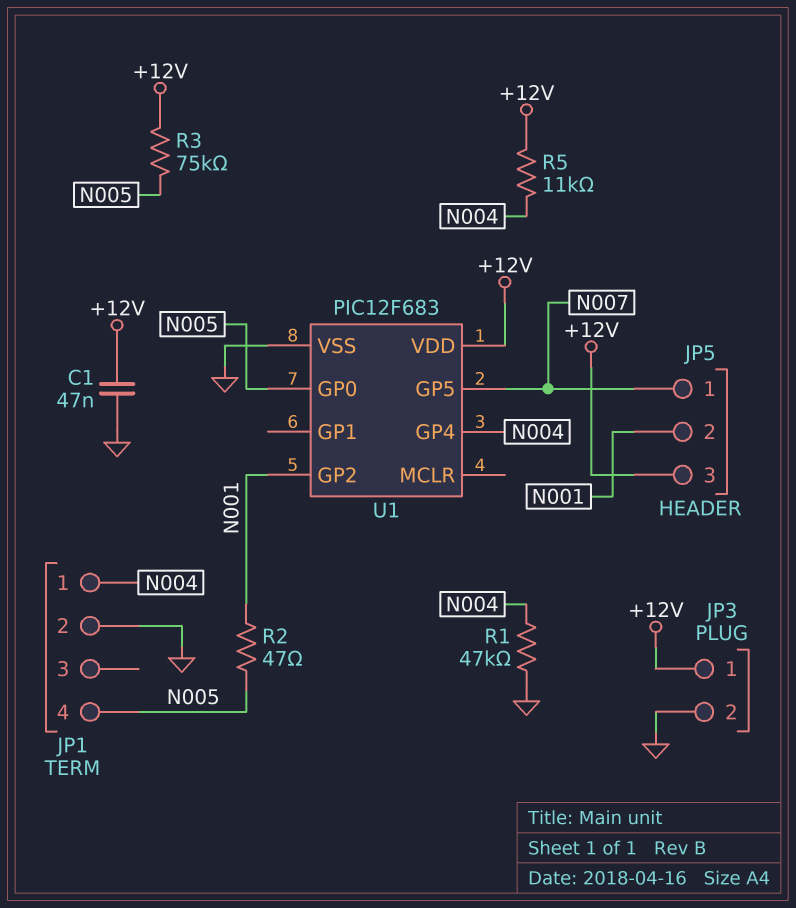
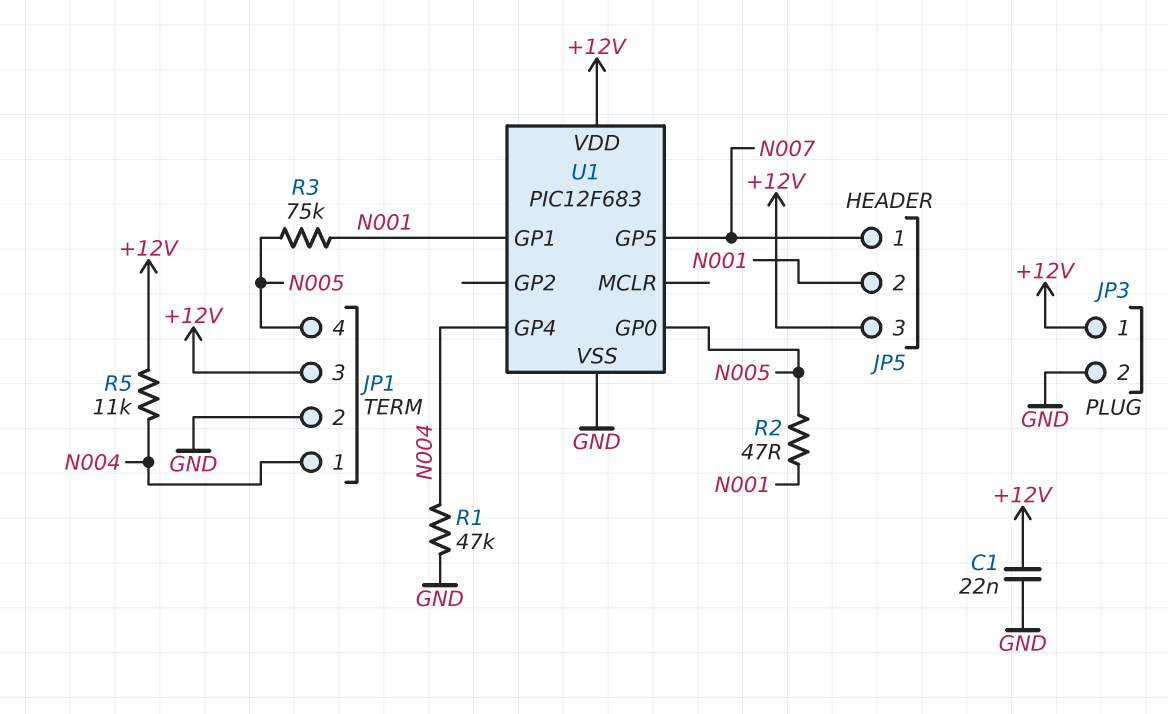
C1: 47nF (+12V, GND) -> 22nF (+12V, GND)
JP1 pin 3: none -> +12V
R3: 75k (+12V, N005) -> 75k (N001, N005)
U1 pin GP1: none -> N001
U1 pin GP2: N001 -> none

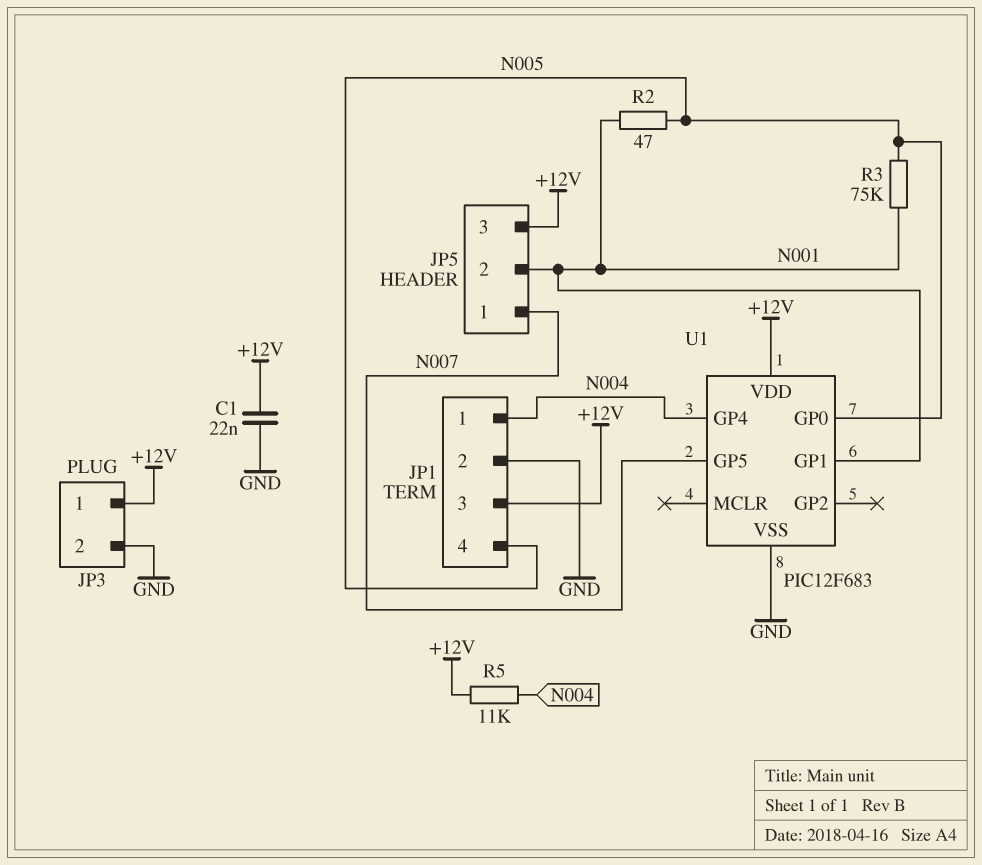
R1: 47k (GND, N004) -> none

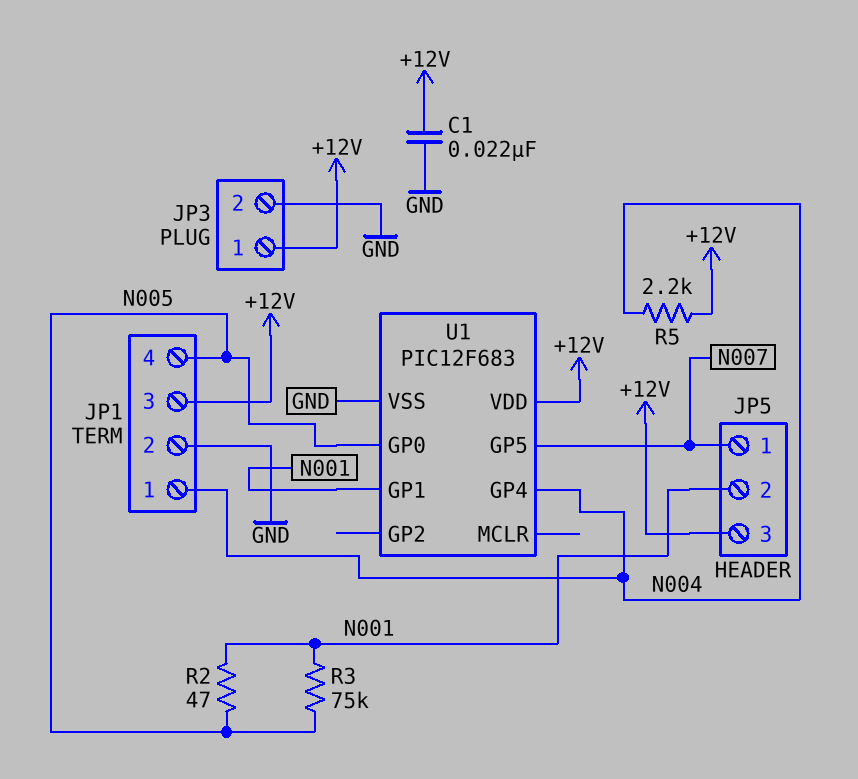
R5: 11k (+12V, N004) -> 2.2k (+12V, N004)

